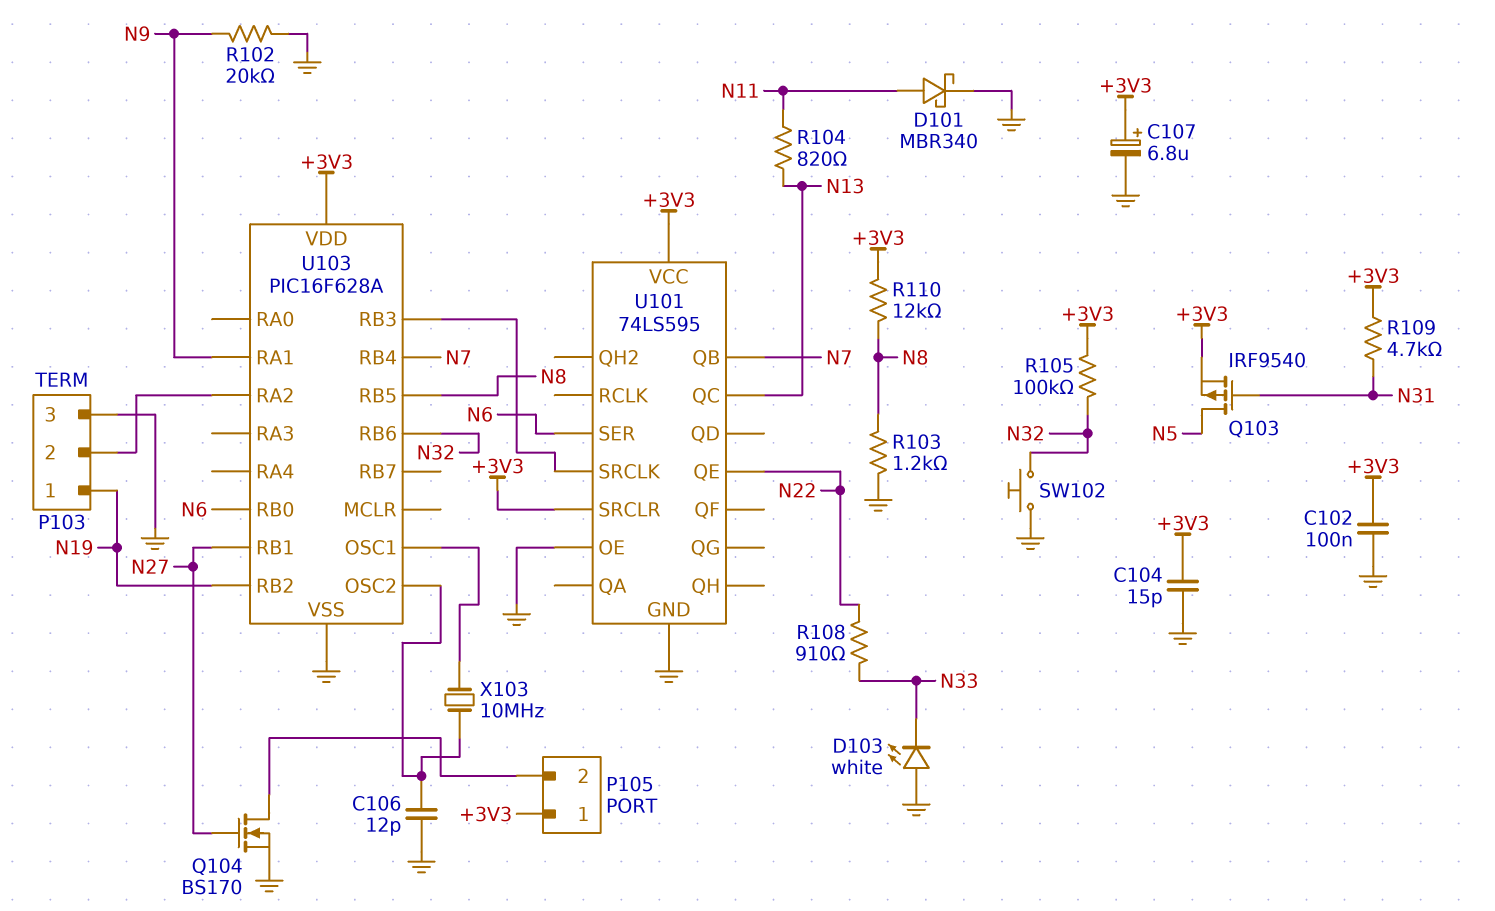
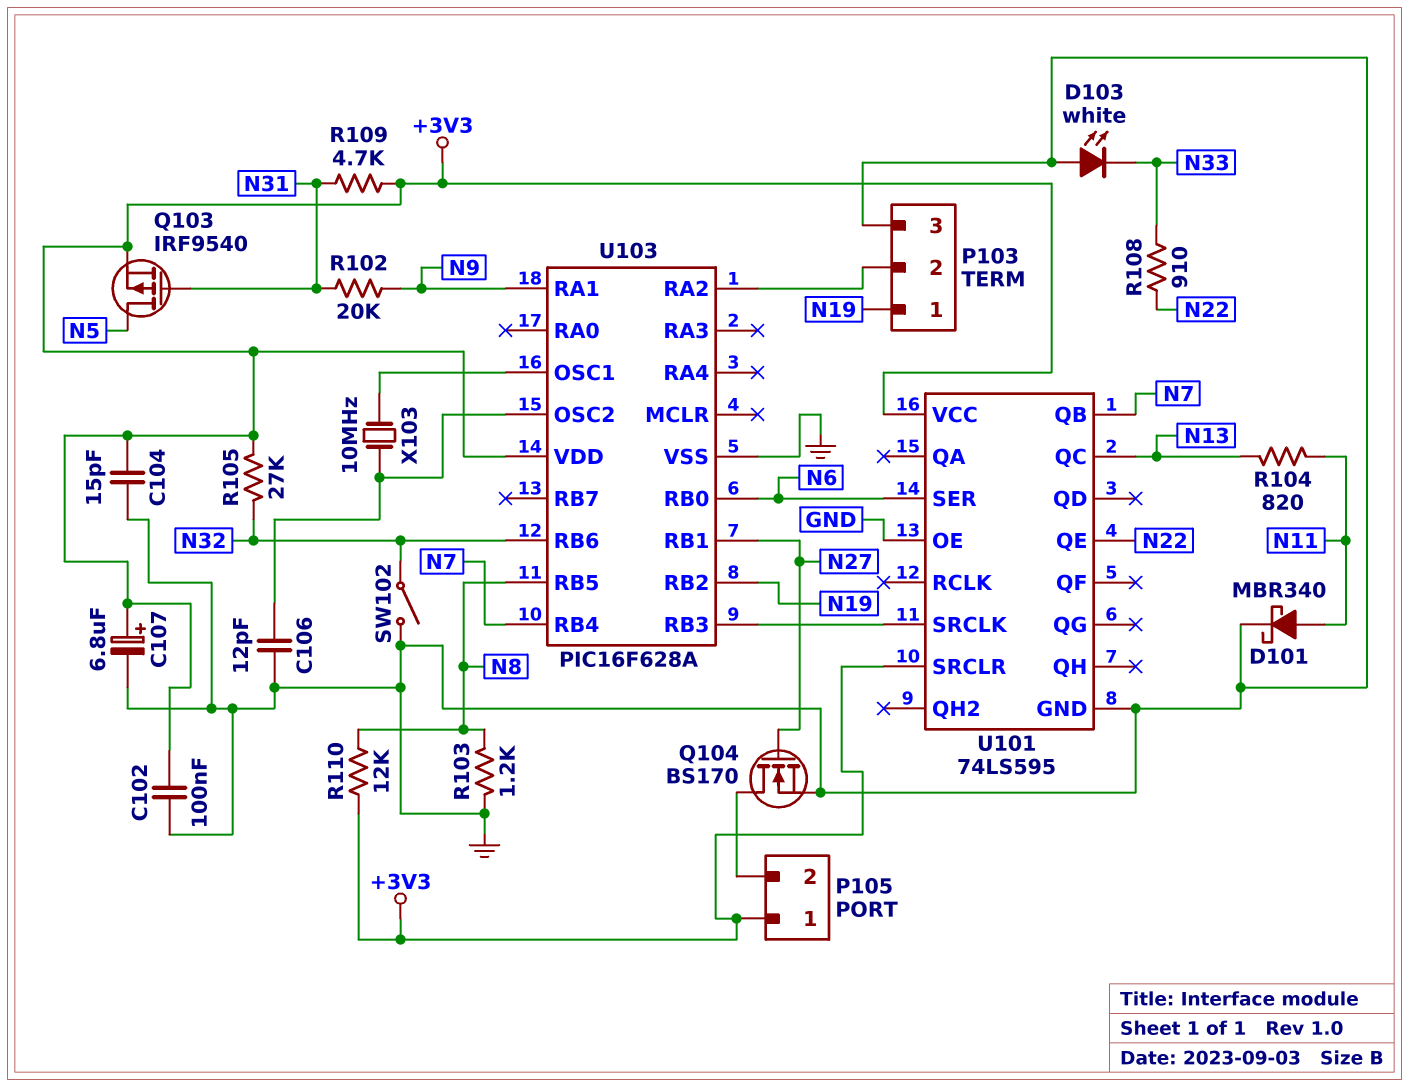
R102: 20k (GND, N9) -> 20k (N9, N31)
R105: 100k (+3V3, N32) -> 27k (+3V3, N32)
SW102: button (GND, N32) -> switch (GND, N32)

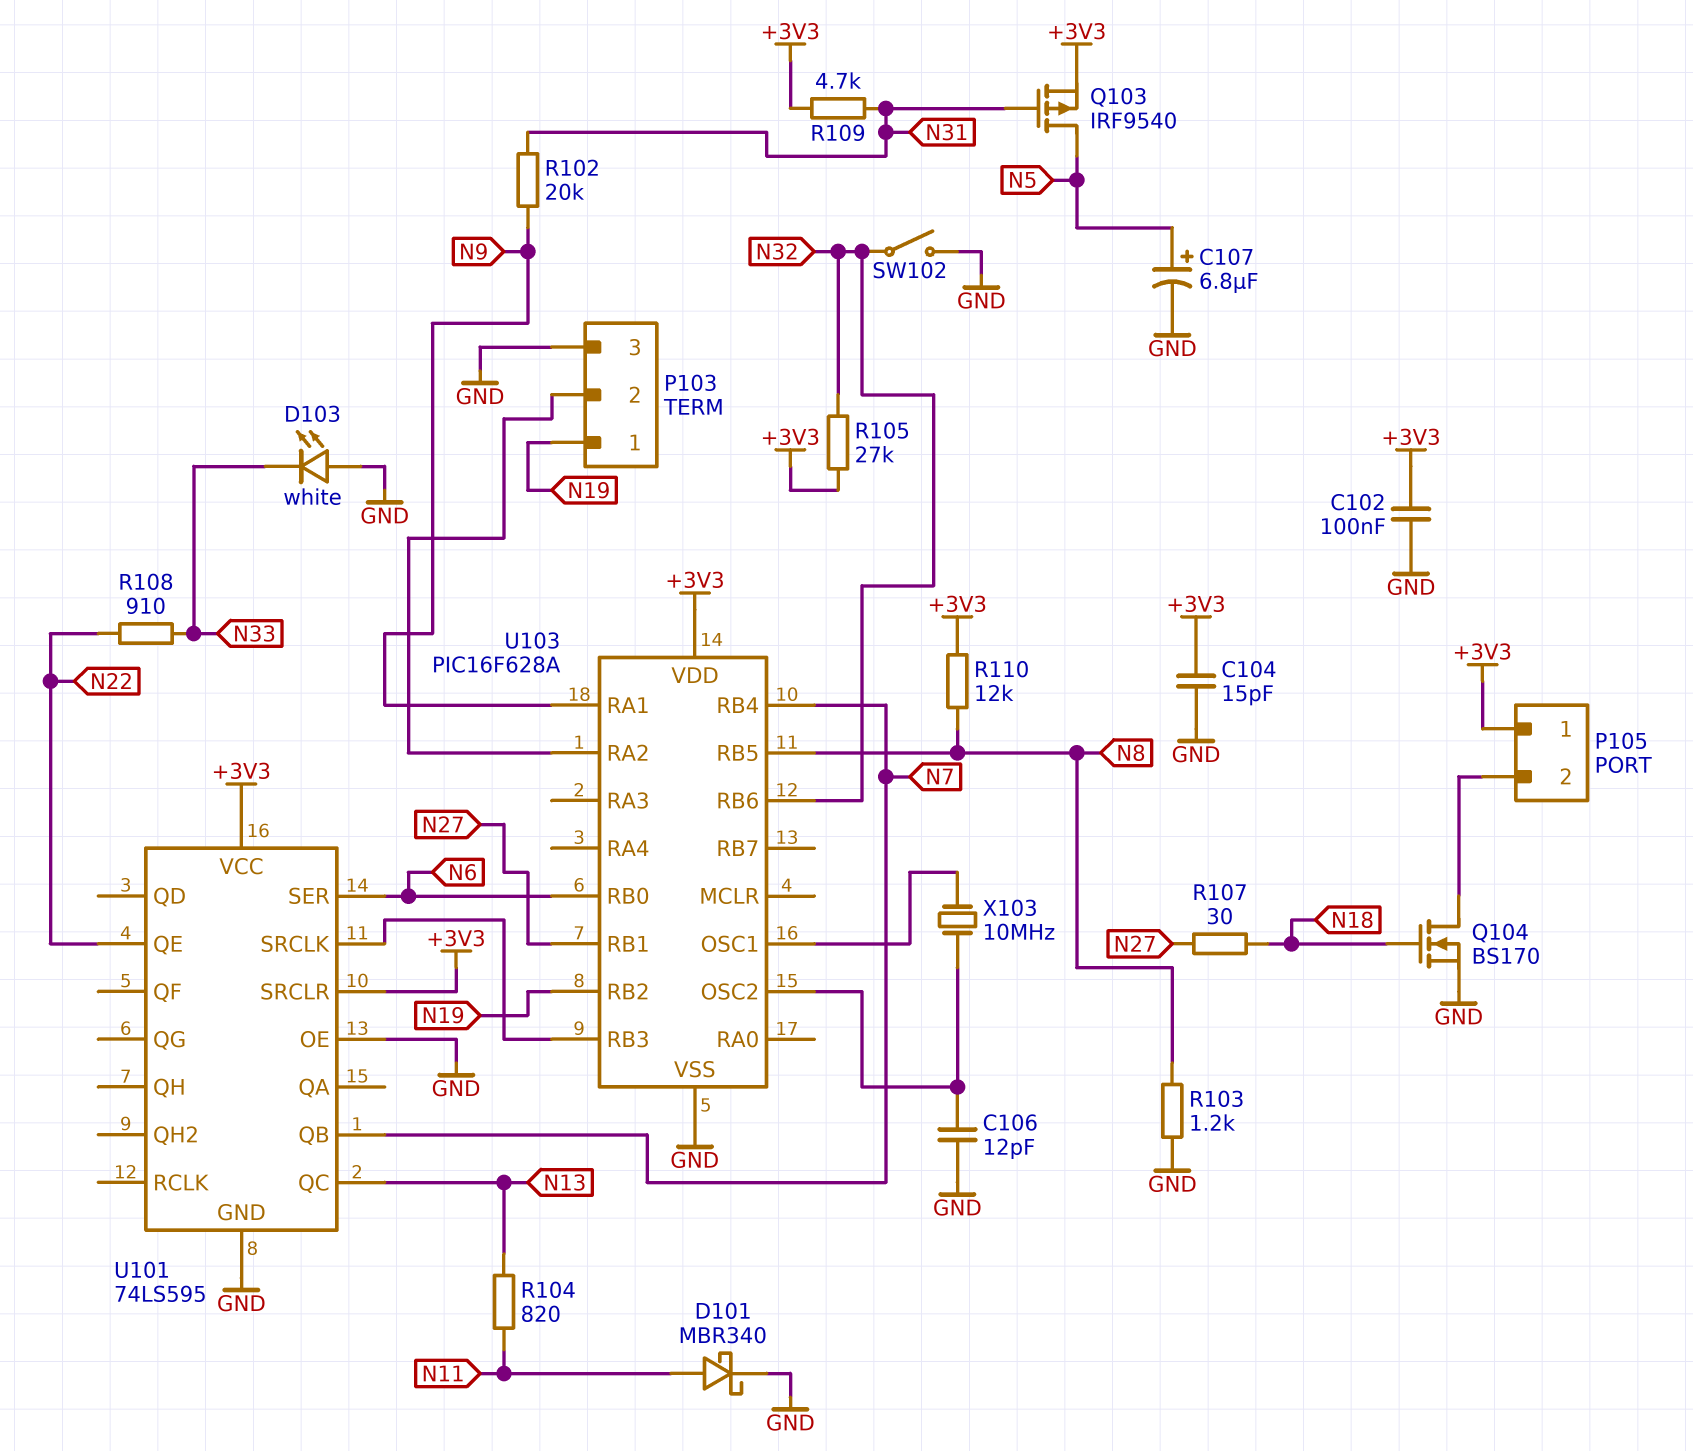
C107: 6.8uF (plus +3V3, minus GND) -> 6.8uF (plus N5, minus GND)
Q104: NMOS BS170 (G N27, D P105/2, S GND) -> NMOS BS170 (G N18, D P105/2, S GND)
R107: none -> 30 (N18, N27)

